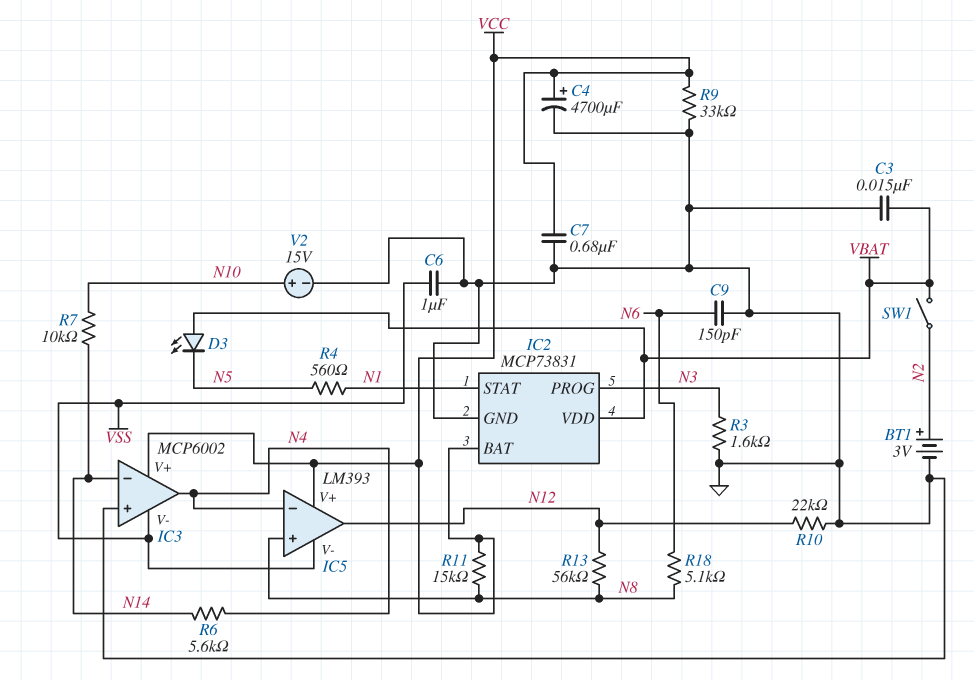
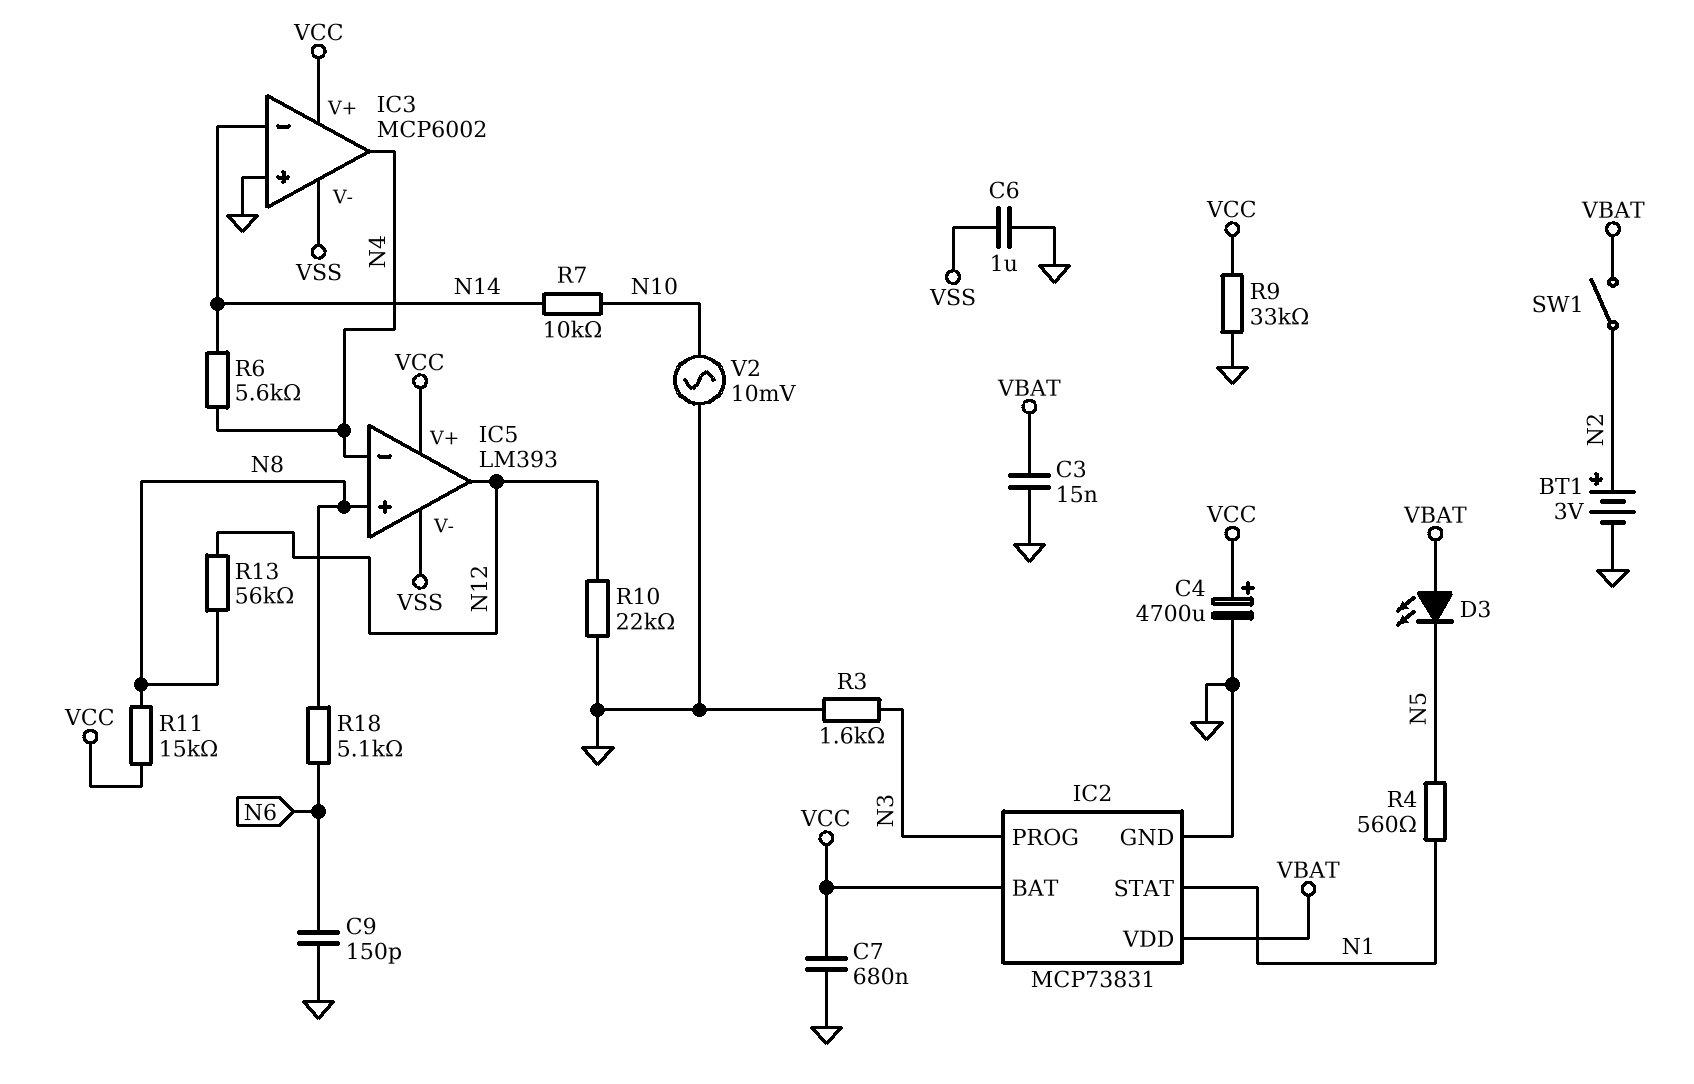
V2: 15V (plus N10, minus GND) -> AC 10mV (GND, N10)

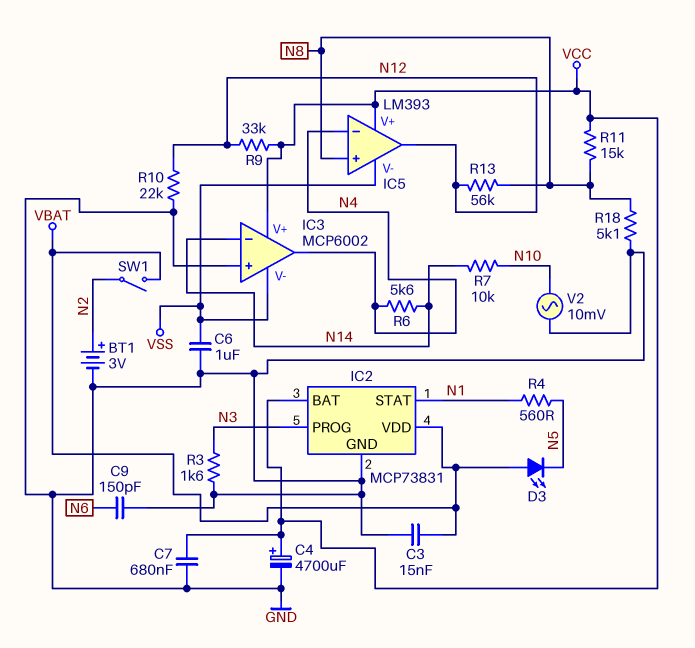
R9: 33k (GND, VCC) -> 33k (N12, VCC)
R18: 5.1k (N6, N8) -> 5.1k (GND, N8)

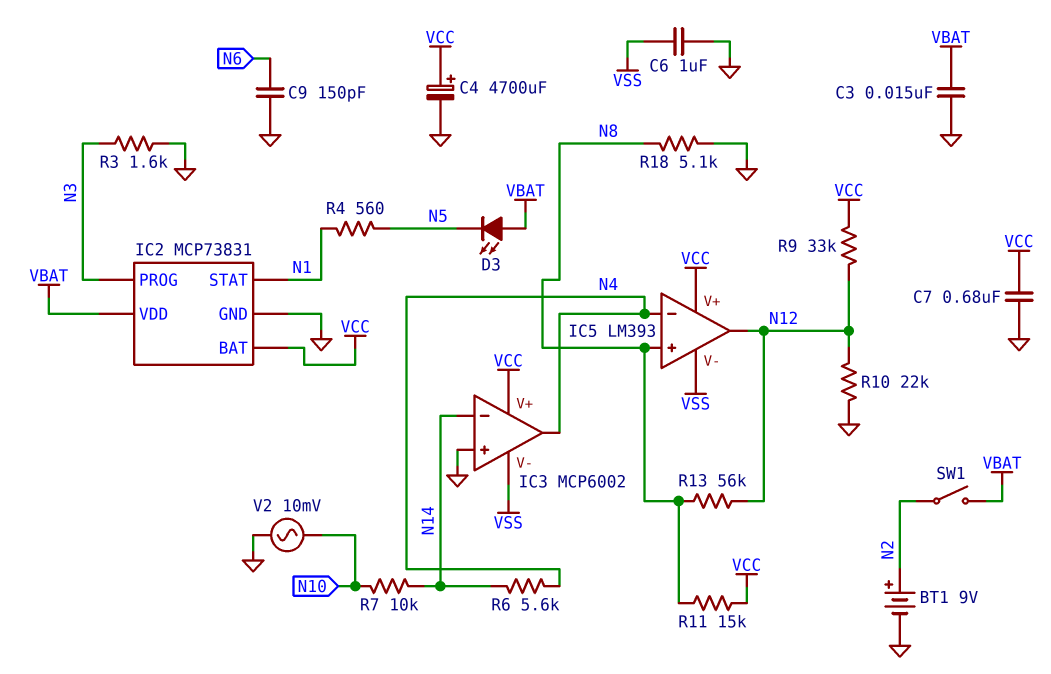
BT1: 3V (plus N2, minus GND) -> 9V (plus N2, minus GND)

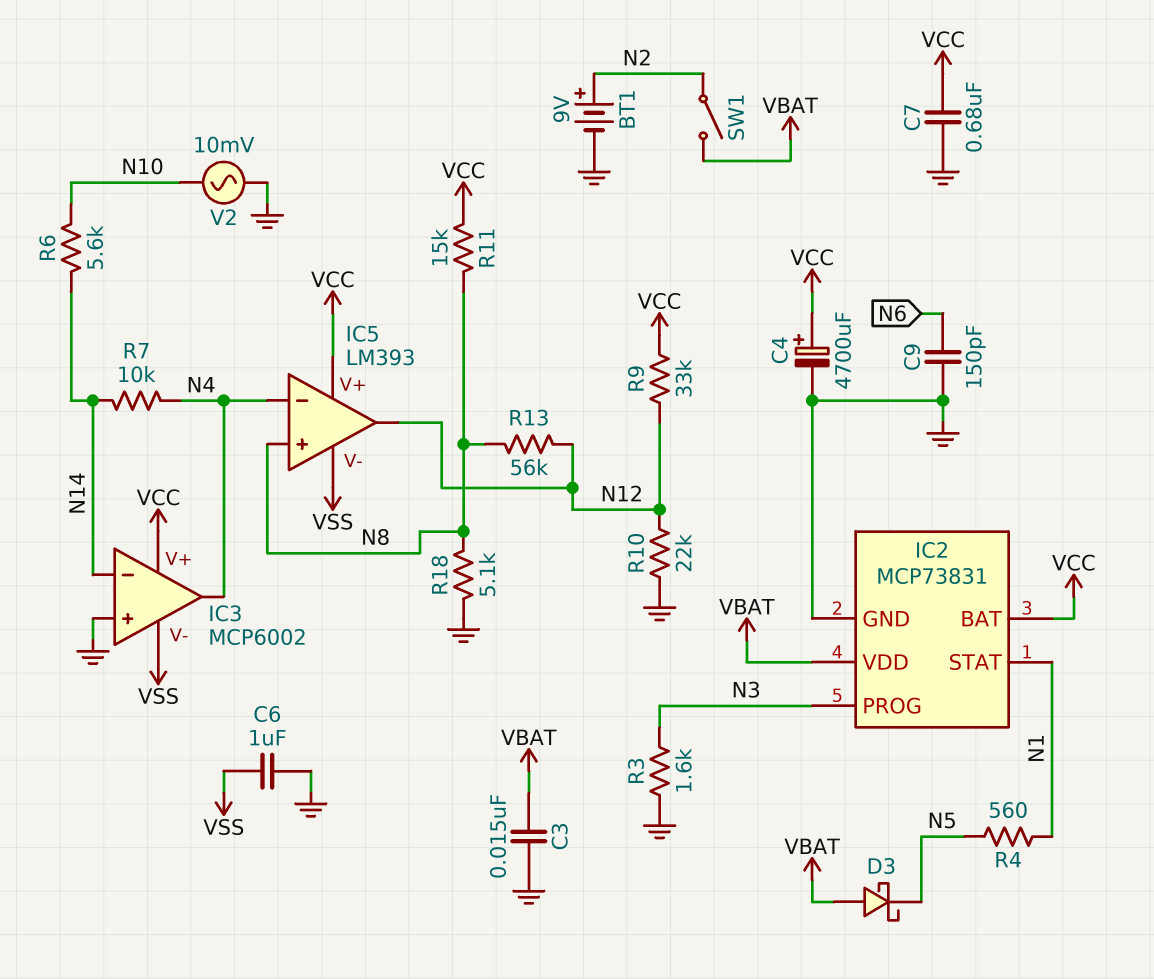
D3: LED (A VBAT, K N5) -> schottky (A VBAT, K N5)
R6: 5.6k (N4, N14) -> 5.6k (N10, N14)
R7: 10k (N10, N14) -> 10k (N4, N14)

